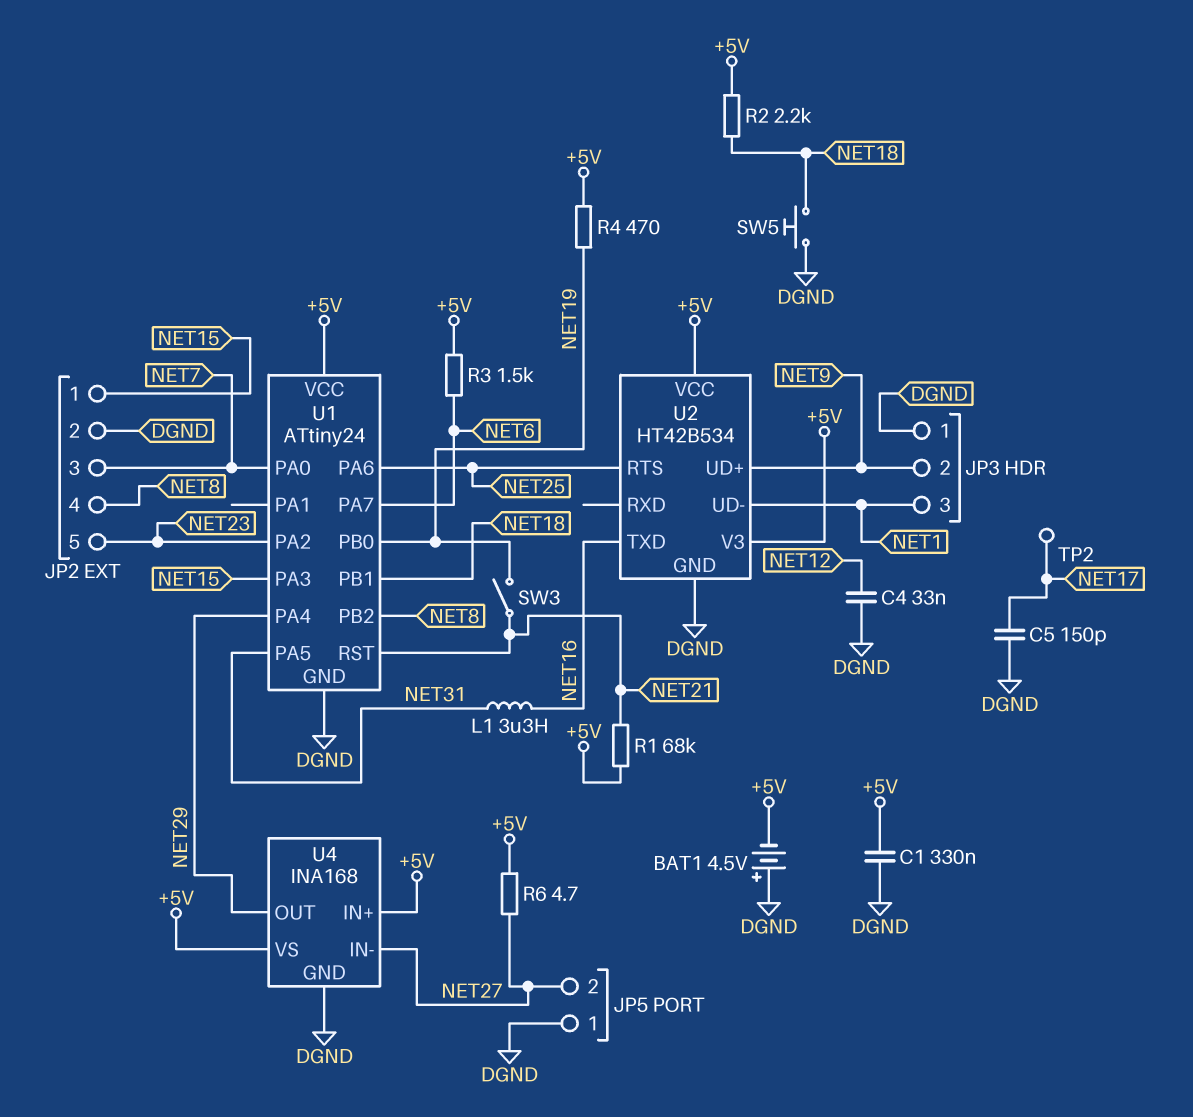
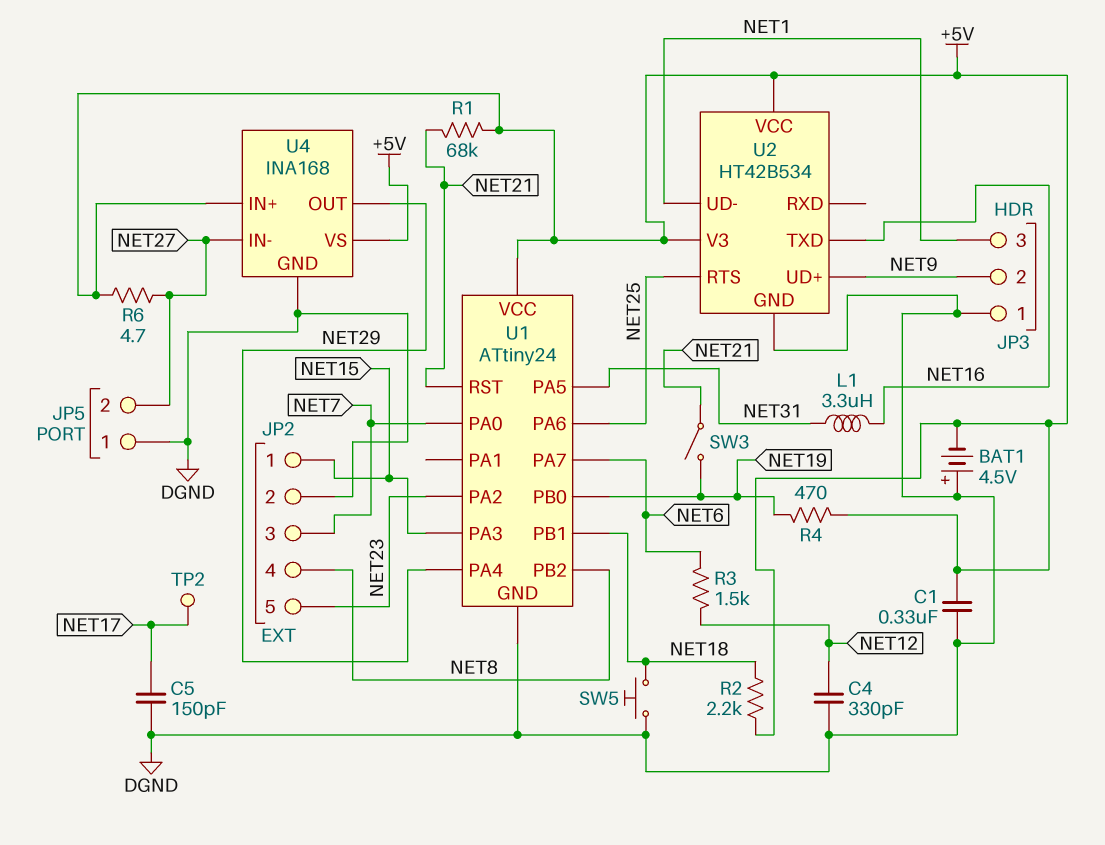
C4: 33nF (DGND, NET12) -> 330pF (DGND, NET12)
R3: 1.5k (+5V, NET6) -> 1.5k (NET6, NET12)

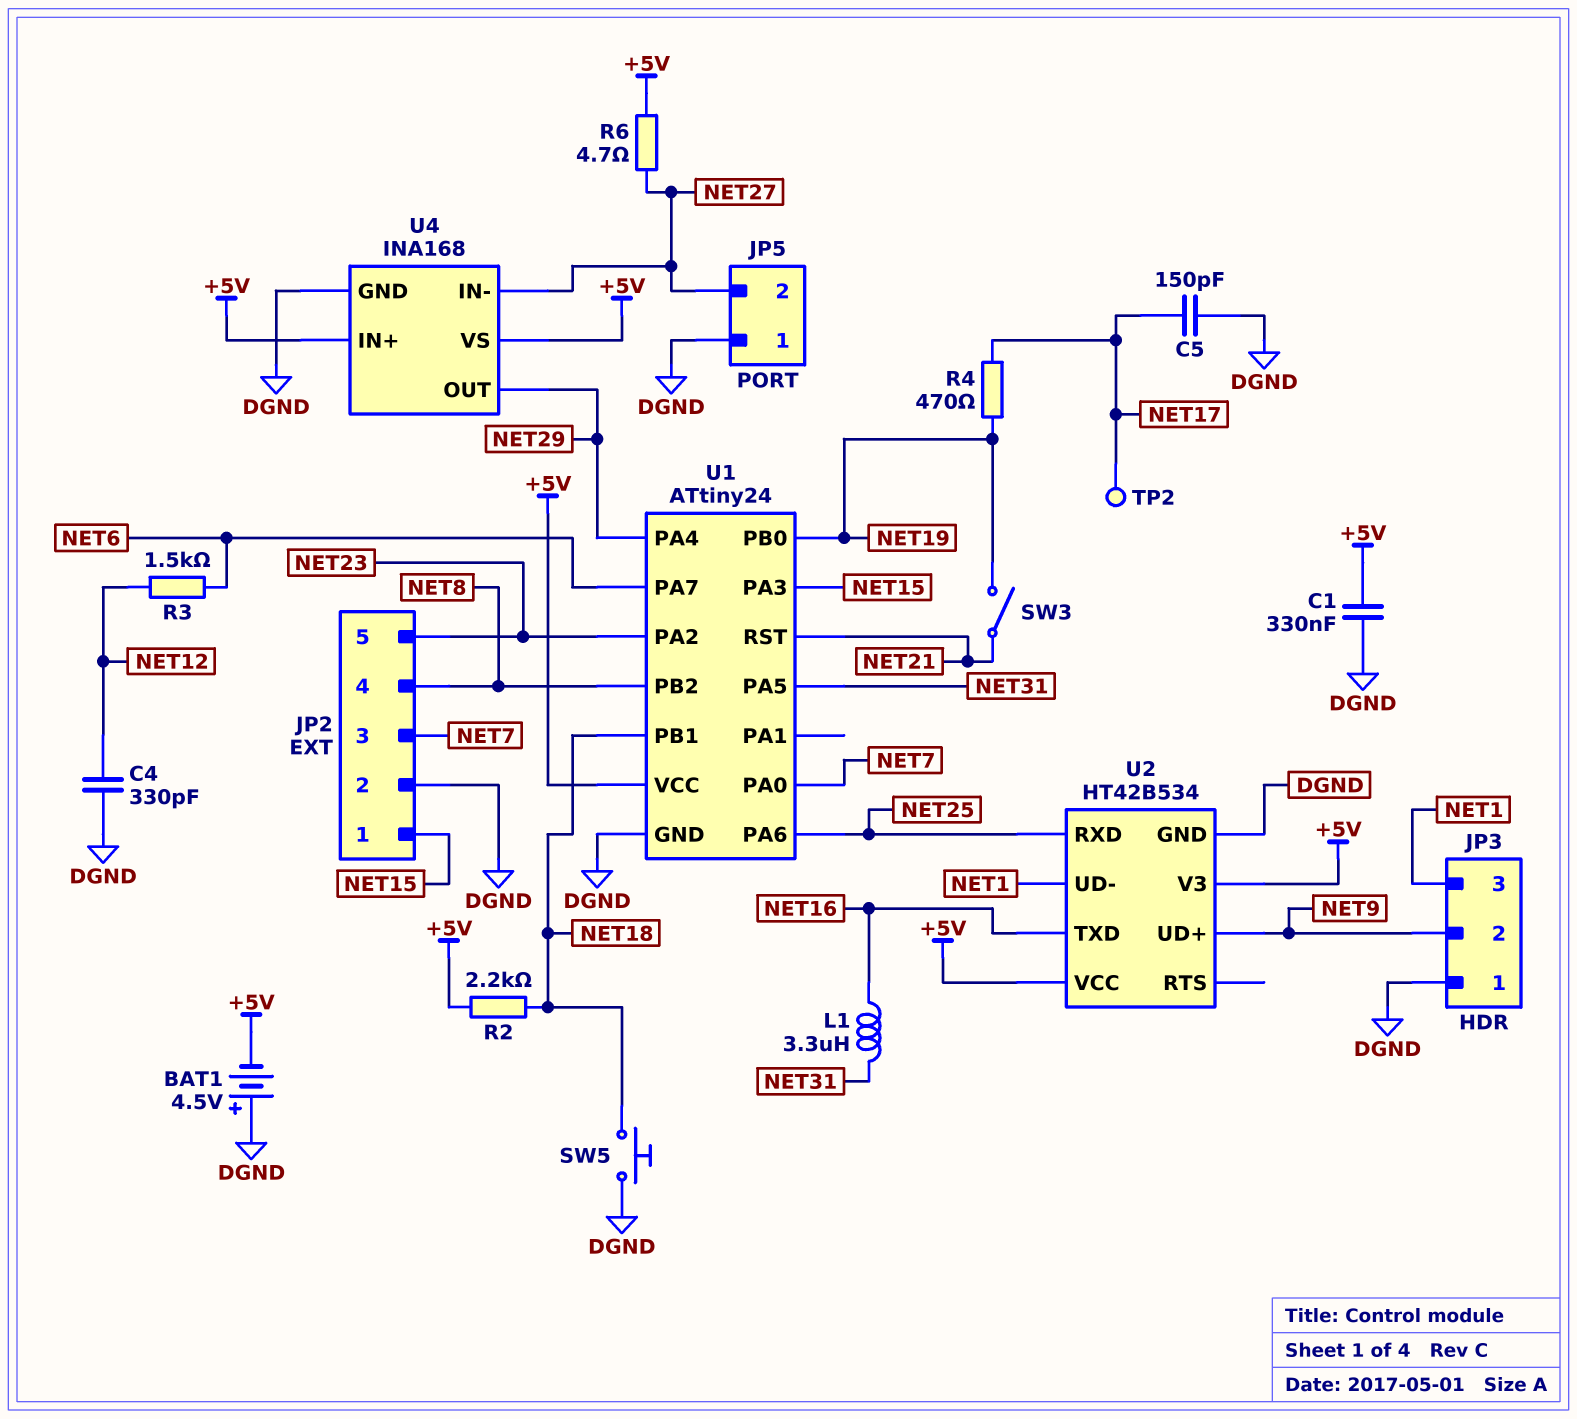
R1: 68k (+5V, NET21) -> none
R4: 470 (+5V, NET19) -> 470 (NET17, NET19)
U2 pin RTS: NET25 -> none
U2 pin RXD: none -> NET25

